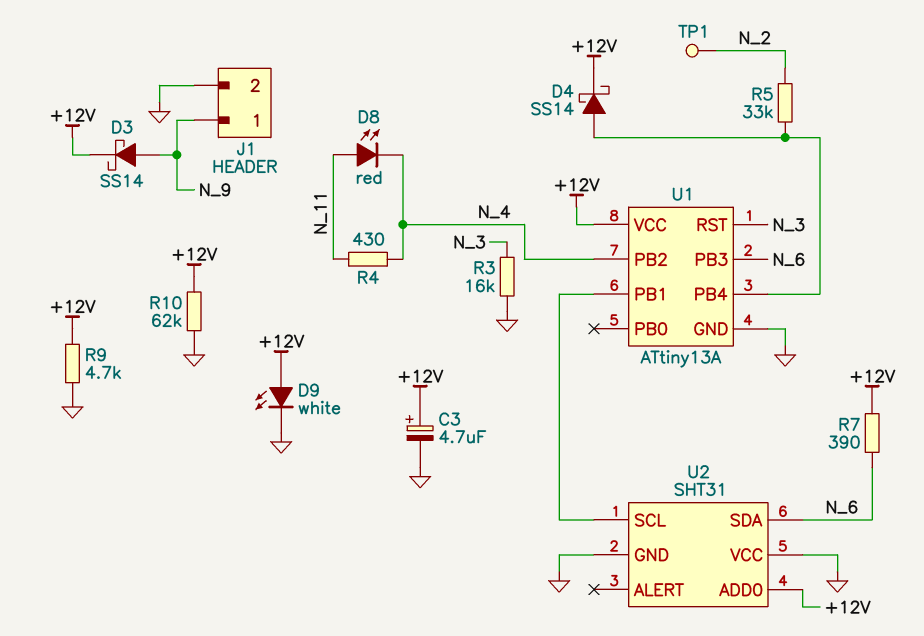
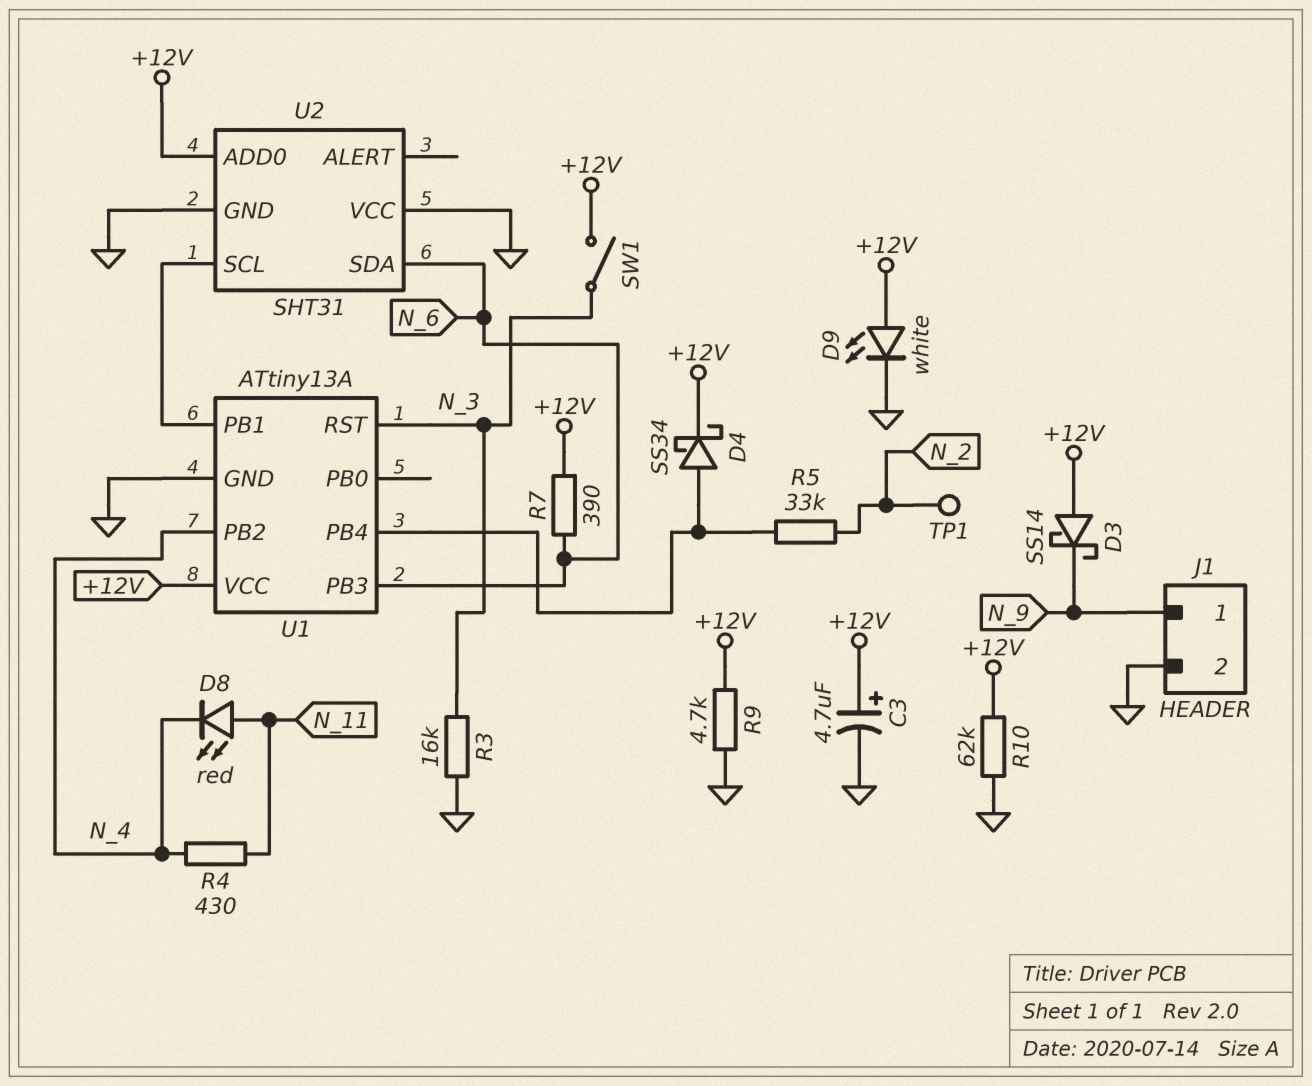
D3: schottky SS14 (A N_9, K +12V) -> schottky SS14 (A +12V, K N_9)
D4: schottky SS14 (A U1/PB4, K +12V) -> schottky SS34 (A U1/PB4, K +12V)
SW1: none -> switch (+12V, N_3)

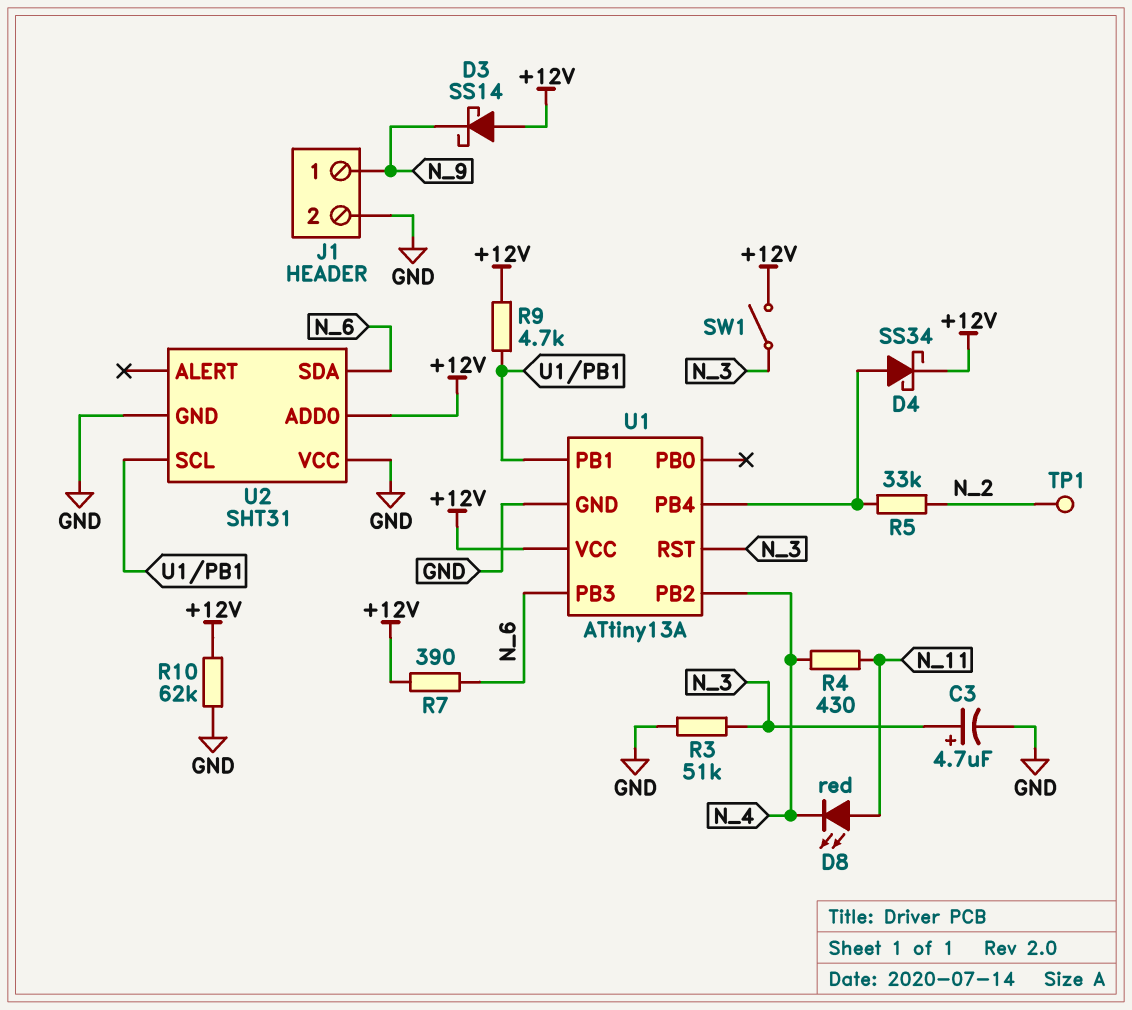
C3: 4.7uF (plus +12V, minus GND) -> 4.7uF (plus N_3, minus GND)
D9: LED white (A +12V, K GND) -> none
R3: 16k (GND, N_3) -> 51k (GND, N_3)
R9: 4.7k (+12V, GND) -> 4.7k (+12V, U1/PB1)

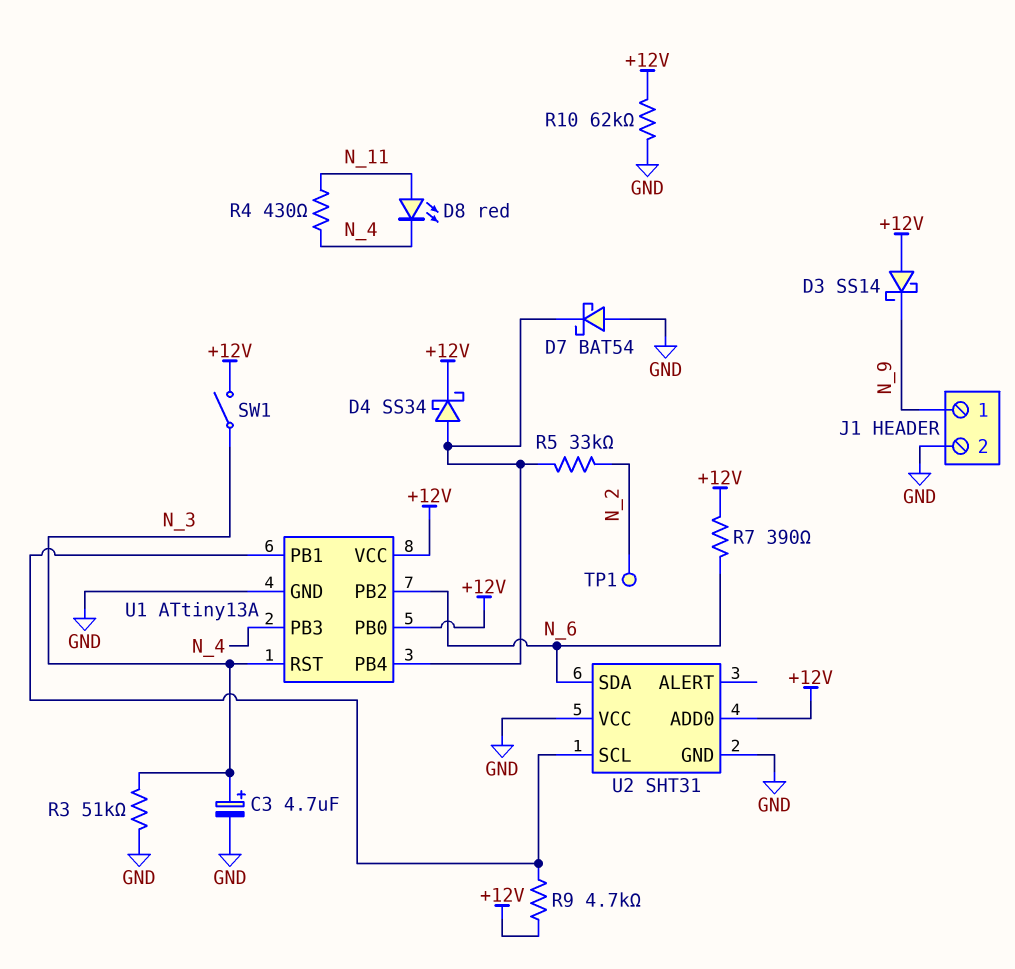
D7: none -> schottky BAT54 (A GND, K U1/PB4)
U1 pin PB0: none -> +12V
U1 pin PB2: N_4 -> N_6
U1 pin PB3: N_6 -> N_4

